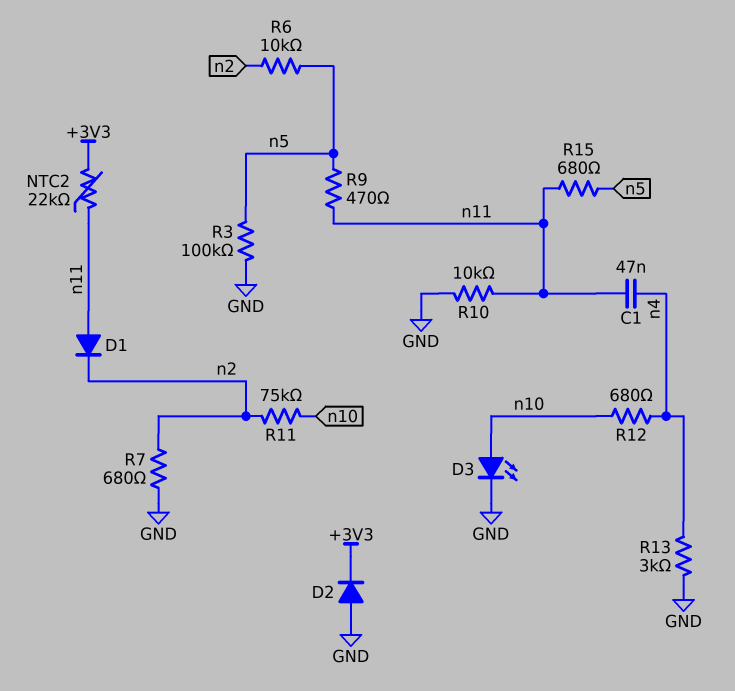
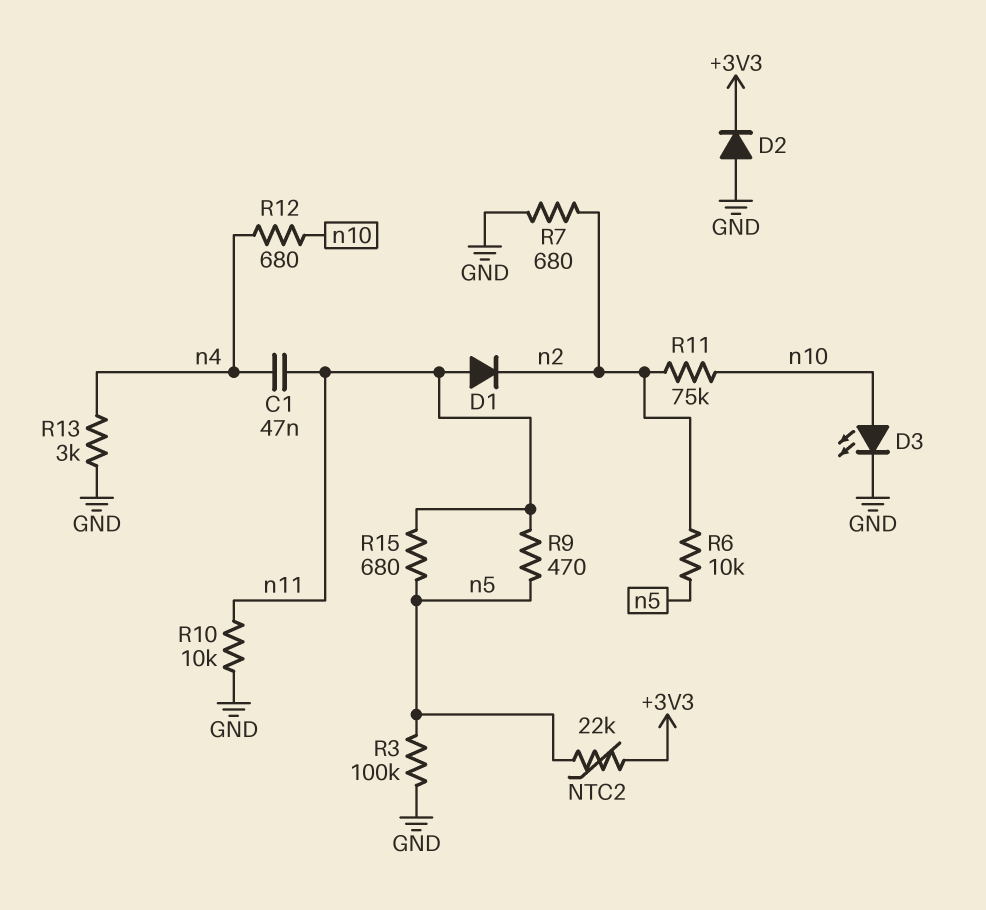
NTC2: 22k (+3V3, n11) -> 22k (+3V3, n5)

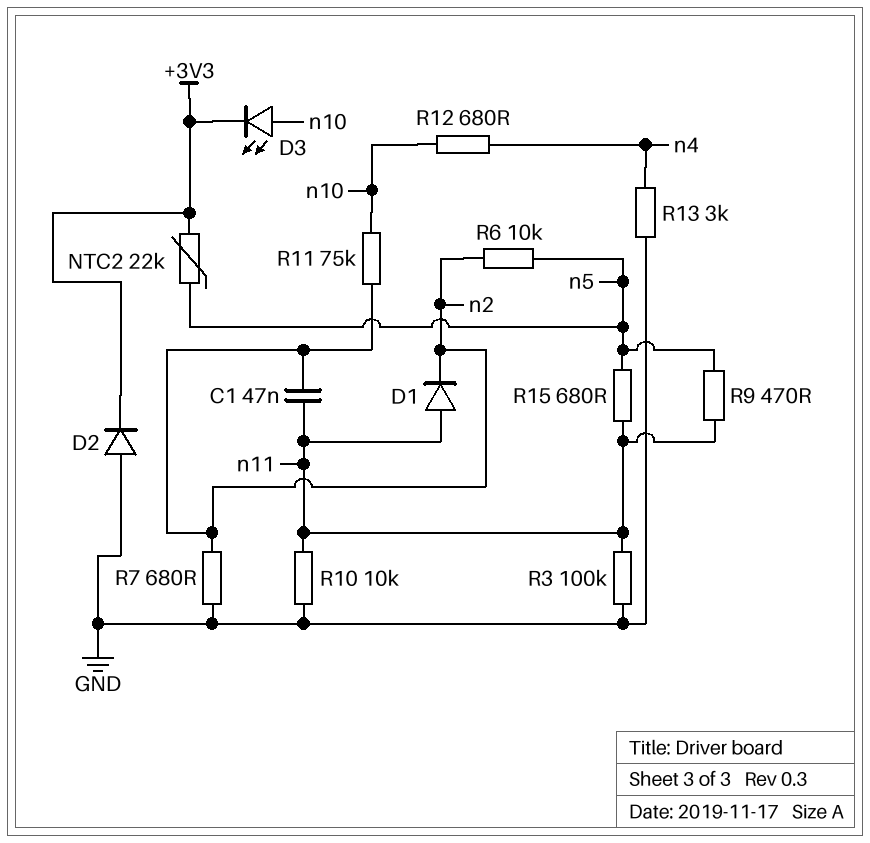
C1: 47nF (n4, n11) -> 47nF (n2, n11)
D3: LED (A n10, K GND) -> LED (A n10, K +3V3)
R3: 100k (GND, n5) -> 100k (GND, n11)

